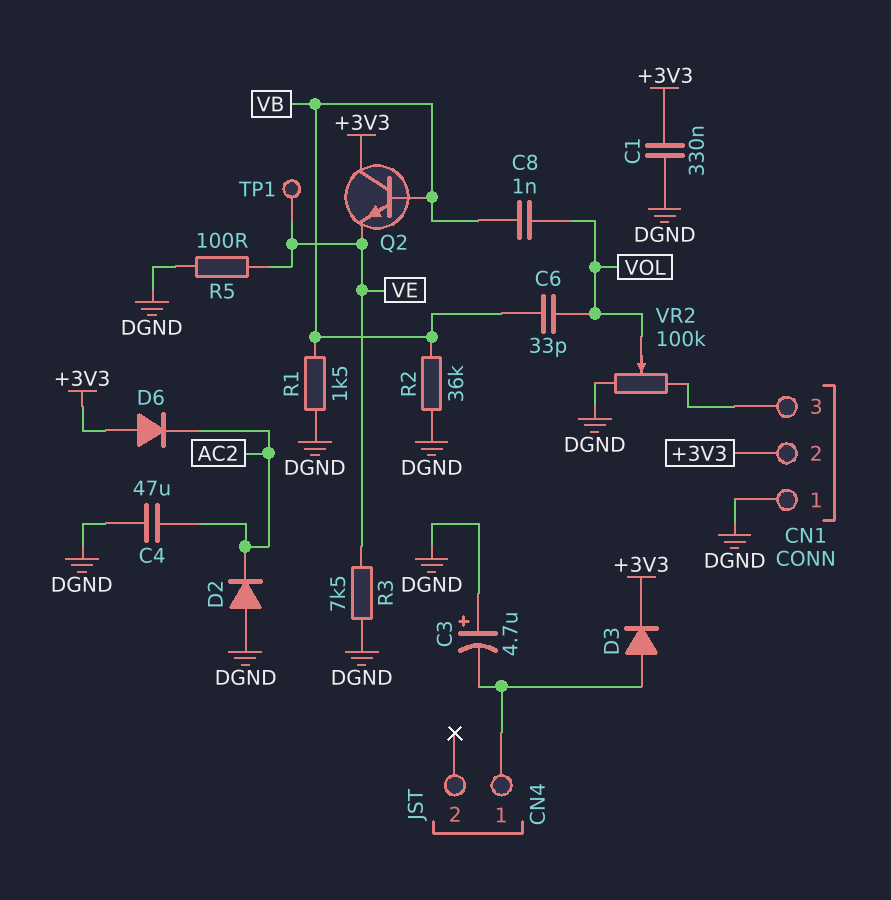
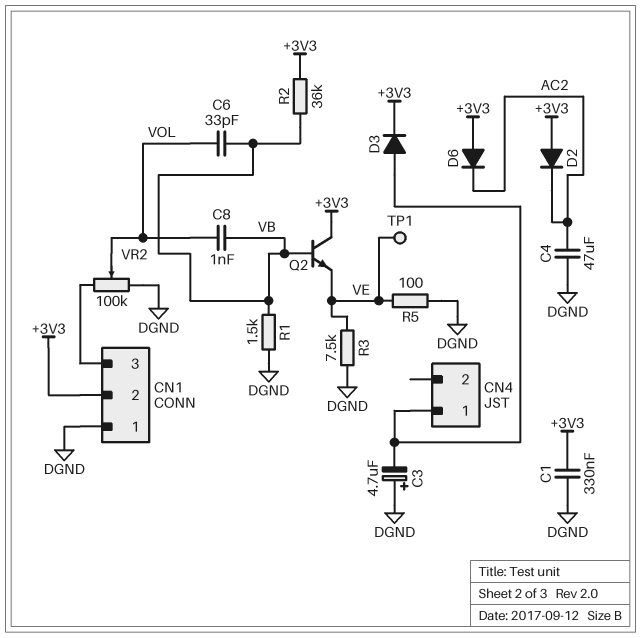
D2: diode (A DGND, K AC2) -> diode (A +3V3, K AC2)
R2: 36k (DGND, VB) -> 36k (+3V3, VB)

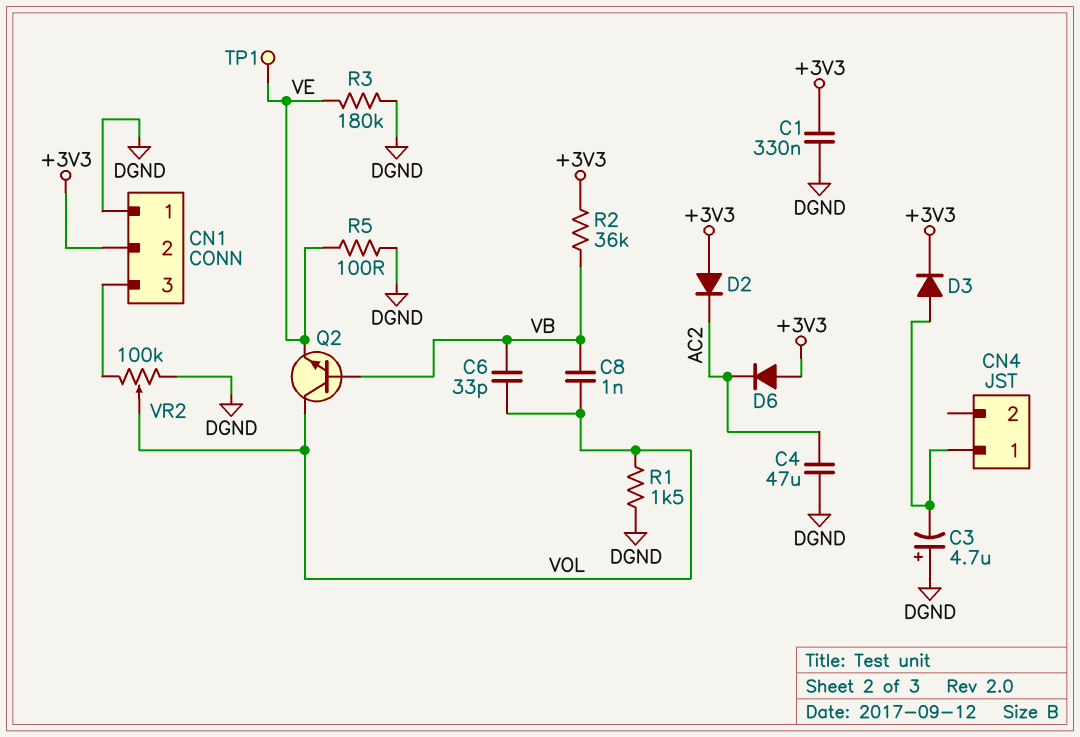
Q2: NPN (B VB, C +3V3, E VE) -> NPN (B VB, C VOL, E VE)
R1: 1.5k (DGND, VB) -> 1.5k (DGND, VOL)
R3: 7.5k (DGND, VE) -> 180k (DGND, VE)

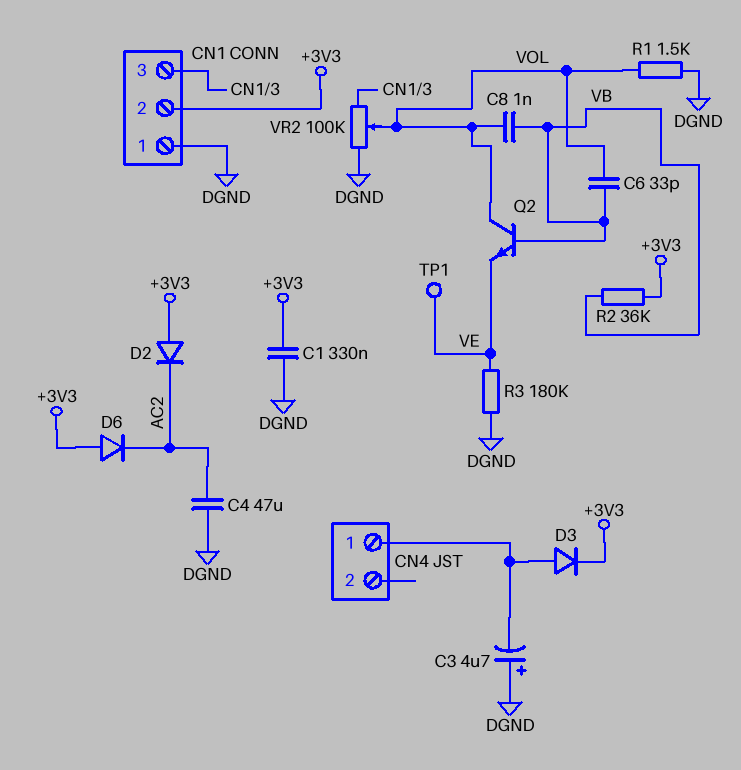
R5: 100 (DGND, VE) -> none

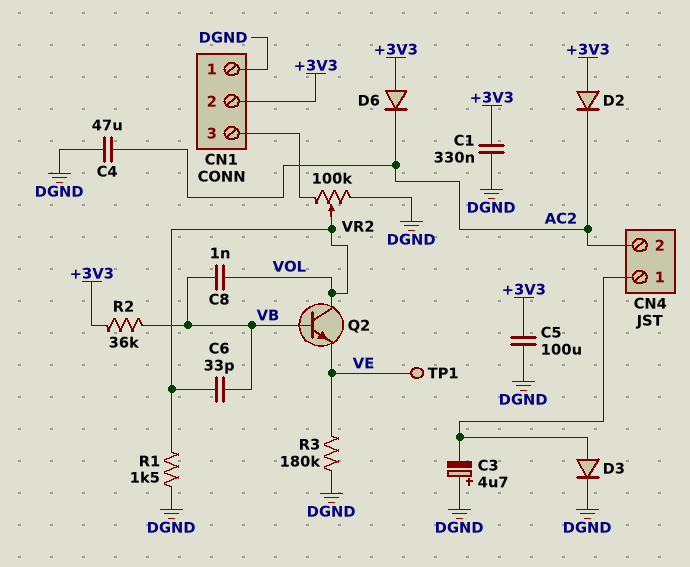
C5: none -> 100uF (+3V3, DGND)
CN4 pin 2: none -> AC2
D3: diode (A CN4/1, K +3V3) -> diode (A CN4/1, K DGND)

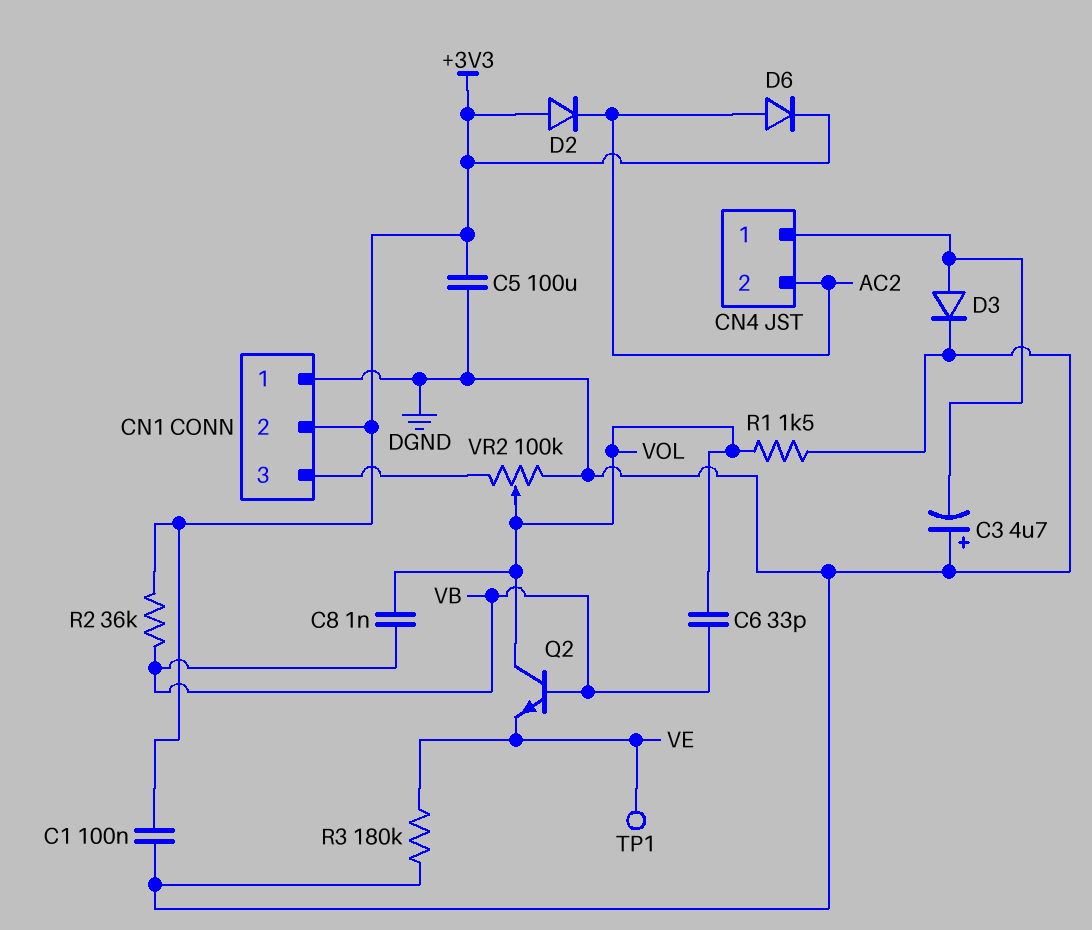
C1: 330nF (+3V3, DGND) -> 100nF (+3V3, DGND)
C4: 47uF (AC2, DGND) -> none
D6: diode (A +3V3, K AC2) -> diode (A AC2, K +3V3)

